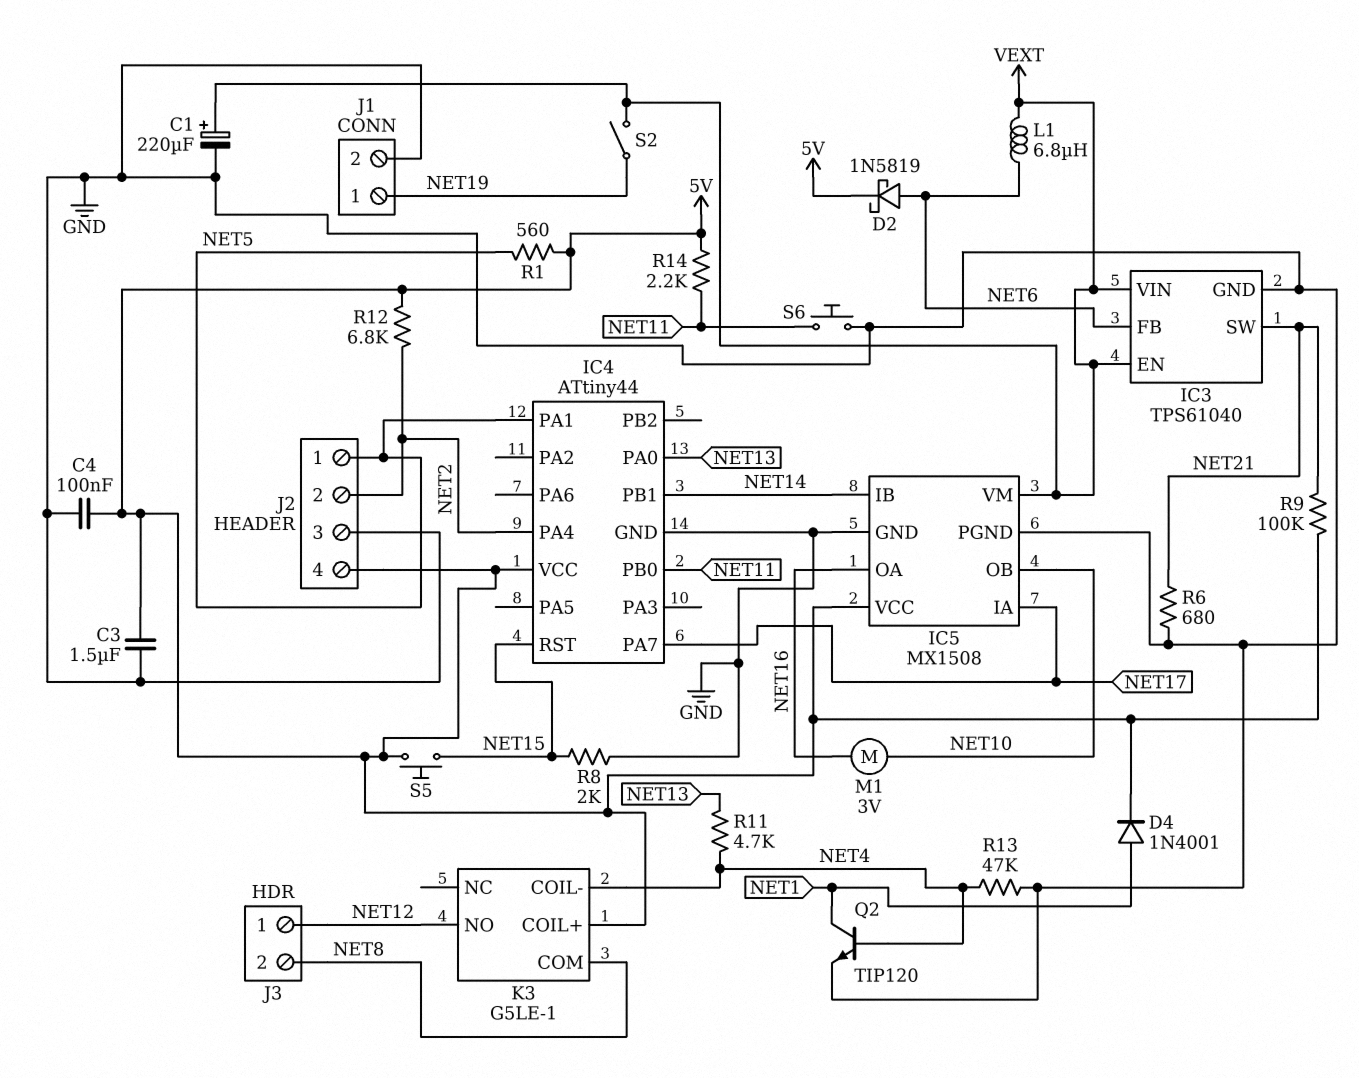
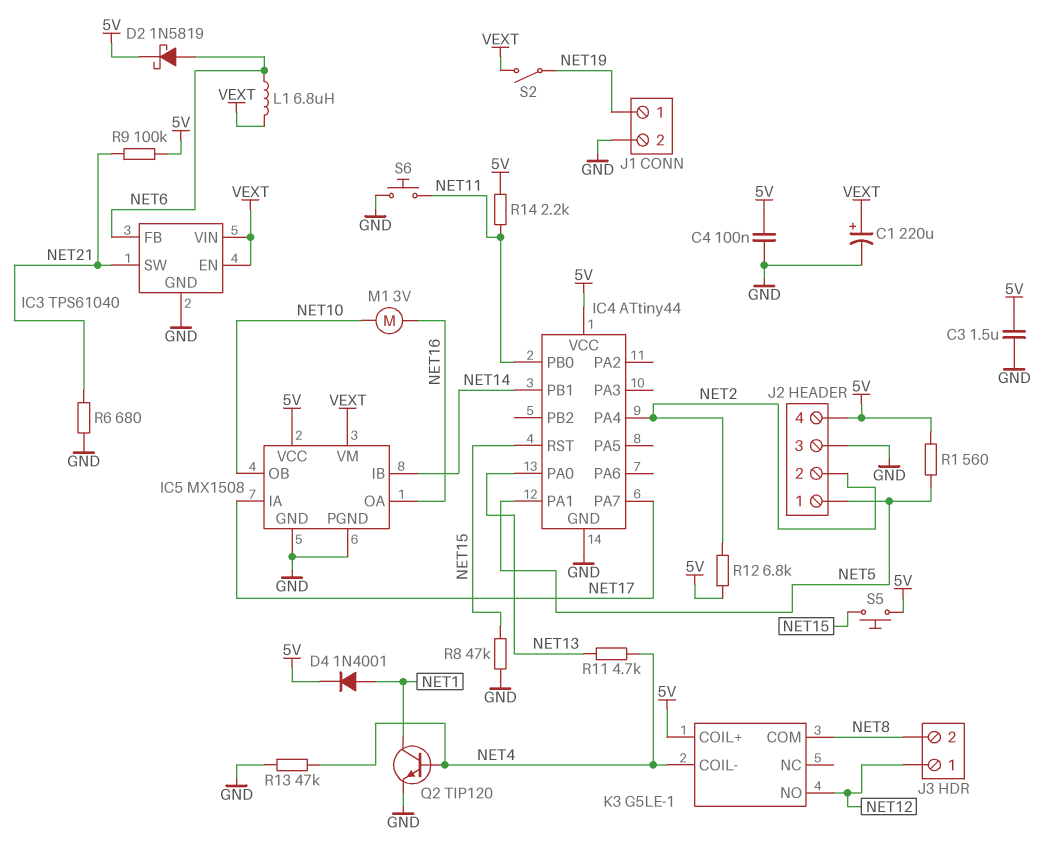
R8: 2k (GND, NET15) -> 47k (GND, NET15)

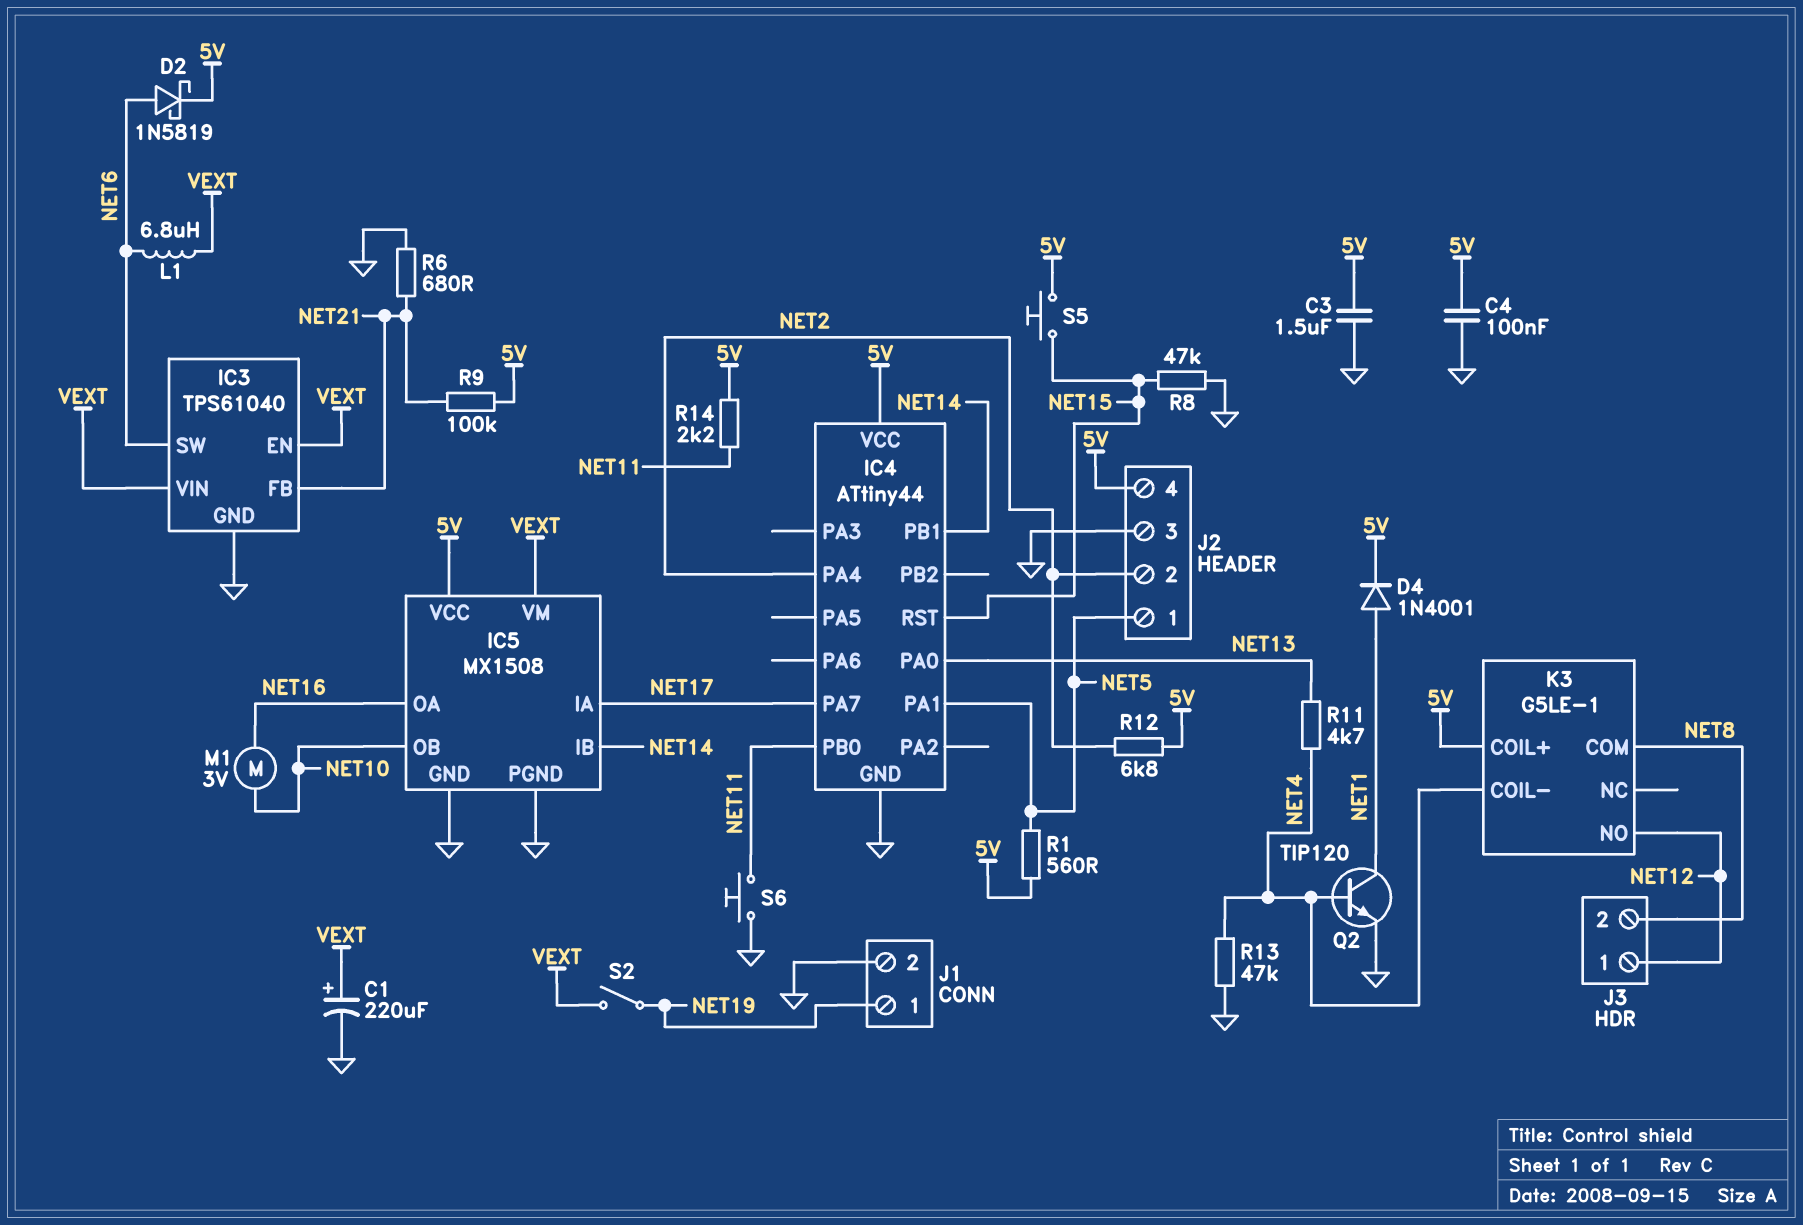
IC3 pin FB: NET6 -> NET21
IC3 pin SW: NET21 -> NET6

